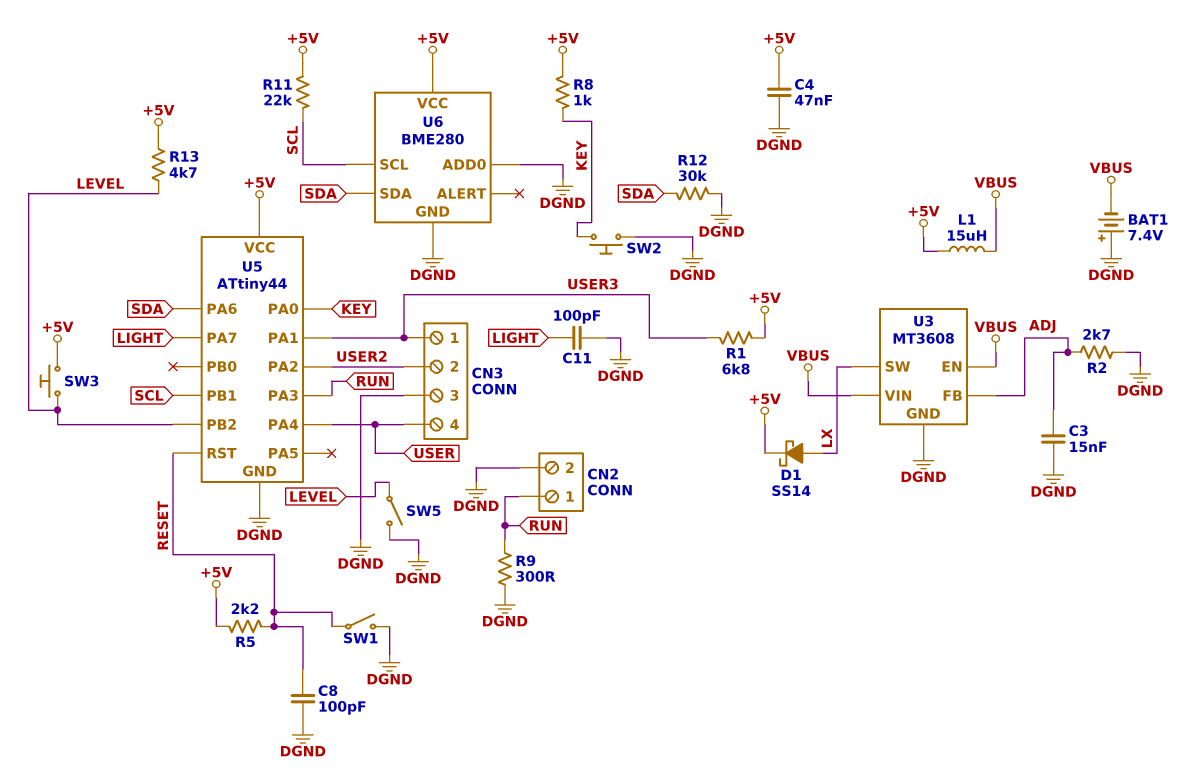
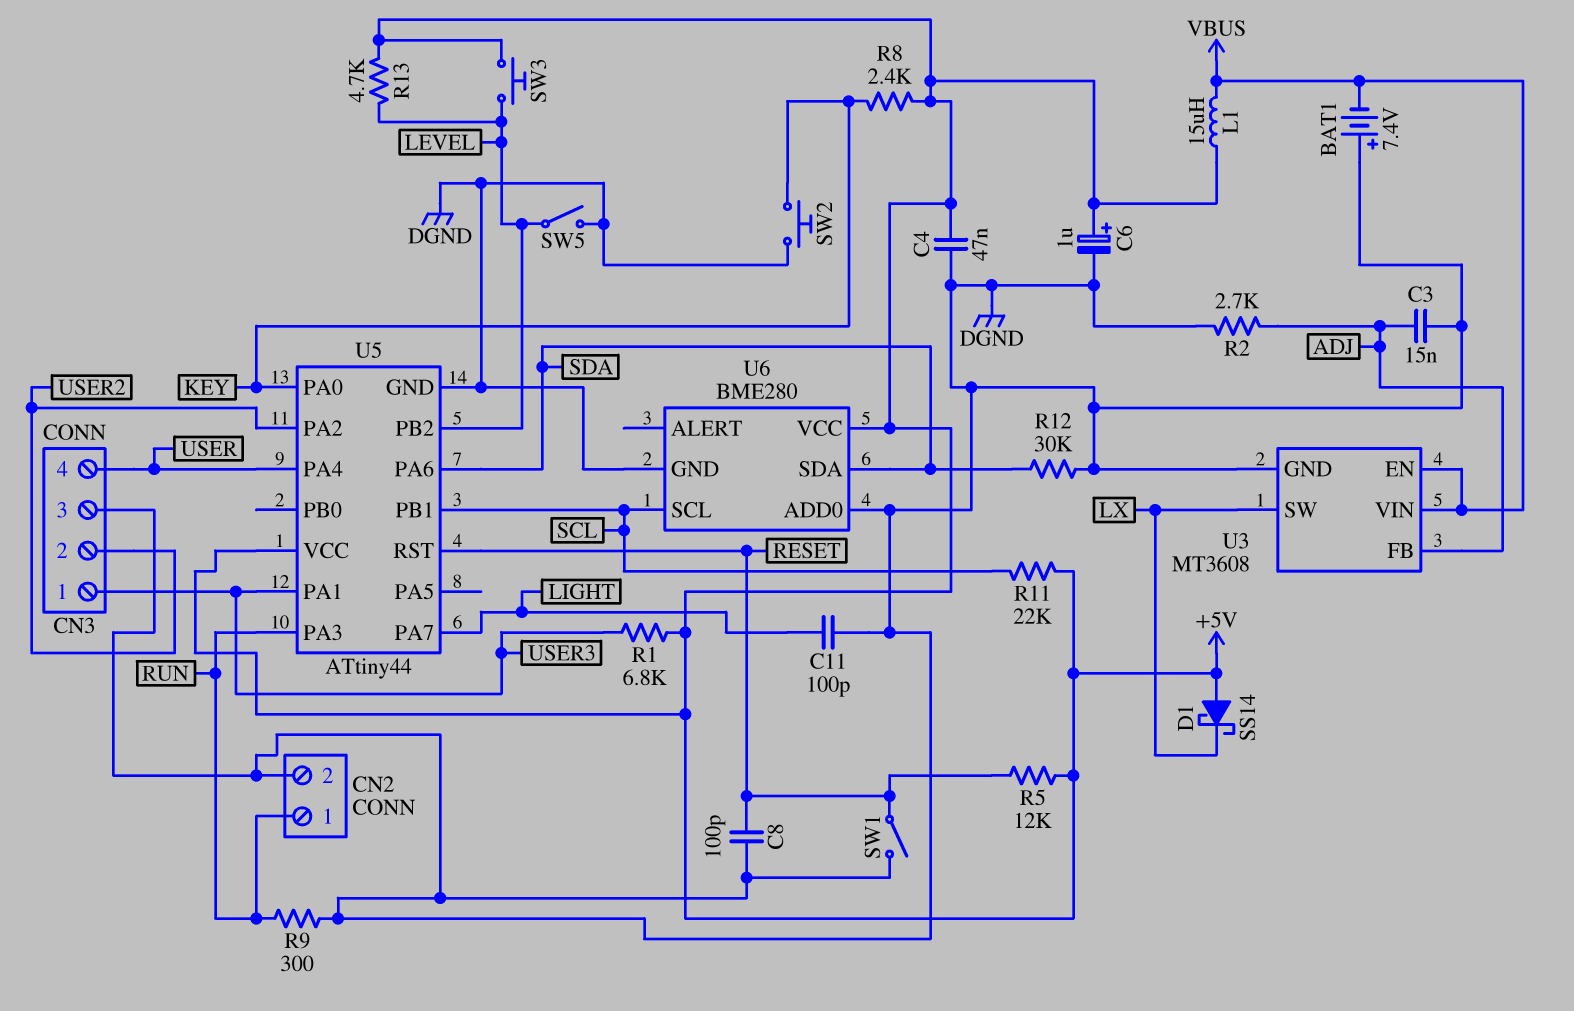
C6: none -> 1uF (plus +5V, minus DGND)
D1: schottky SS14 (A LX, K +5V) -> schottky SS14 (A +5V, K LX)
R5: 2.2k (+5V, RESET) -> 12k (+5V, RESET)
R8: 1k (+5V, KEY) -> 2.4k (+5V, KEY)

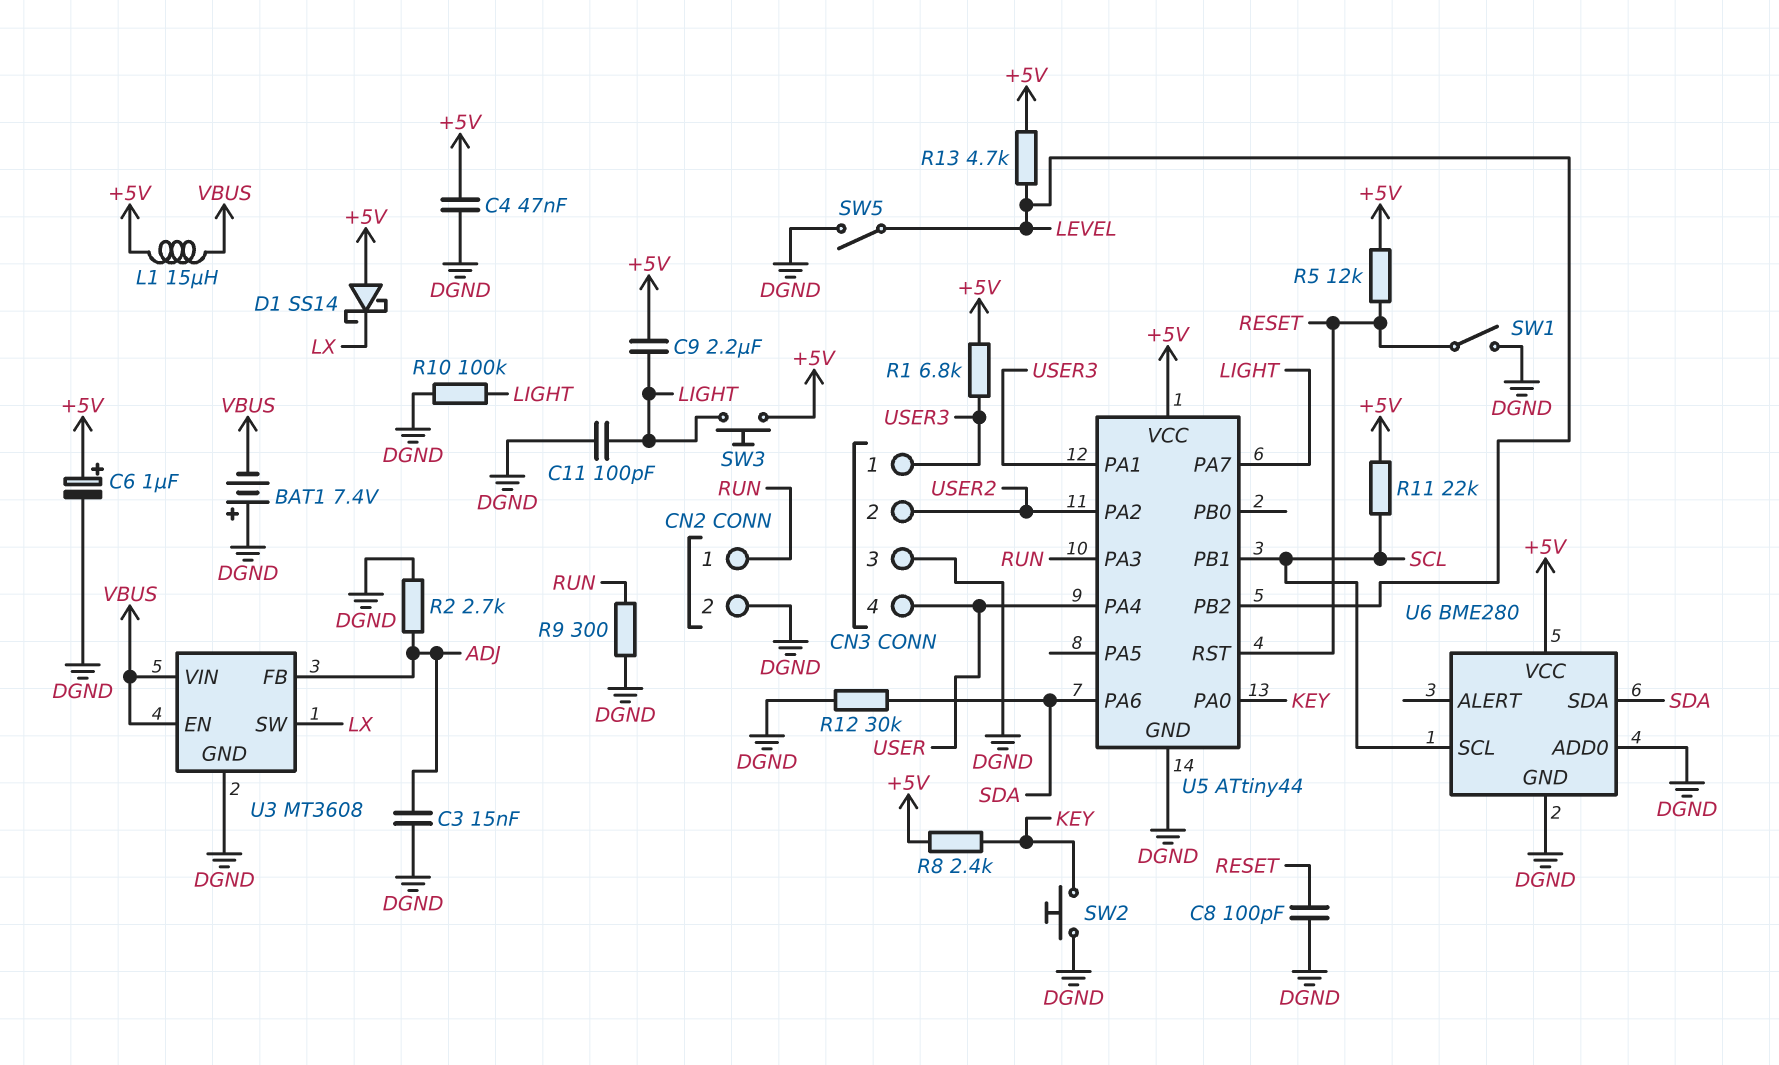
C9: none -> 2.2uF (+5V, LIGHT)
R10: none -> 100k (DGND, LIGHT)
SW3: button (+5V, LEVEL) -> button (+5V, LIGHT)

